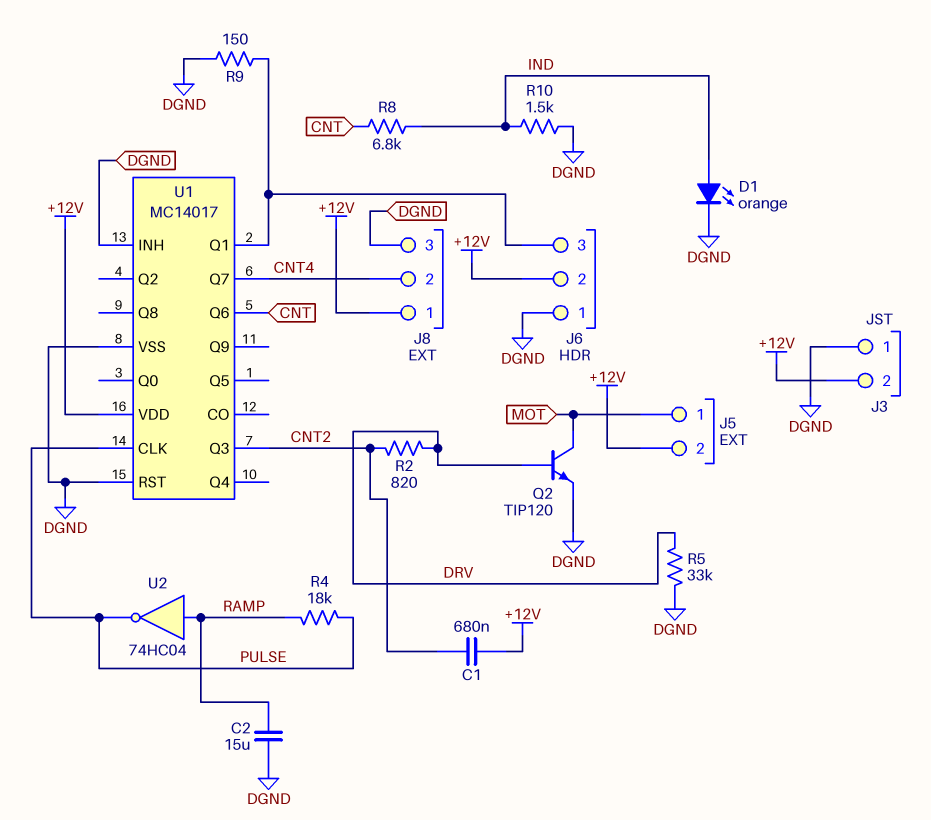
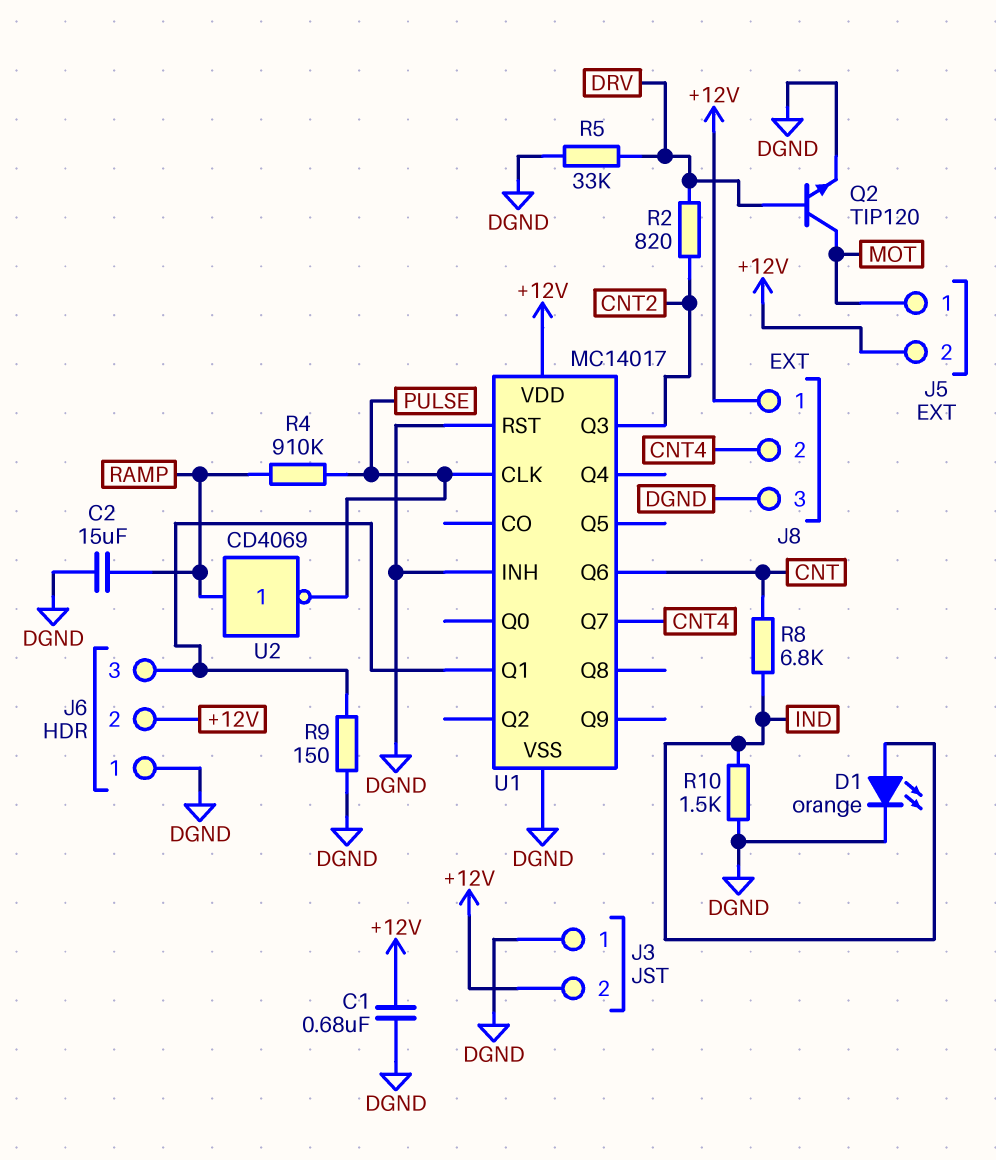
C1: 680nF (+12V, CNT2) -> 680nF (+12V, DGND)
R4: 18k (PULSE, RAMP) -> 910k (PULSE, RAMP)
U2: NOT 74HC04 (in RAMP, out PULSE) -> NOT CD4069 (in RAMP, out PULSE)

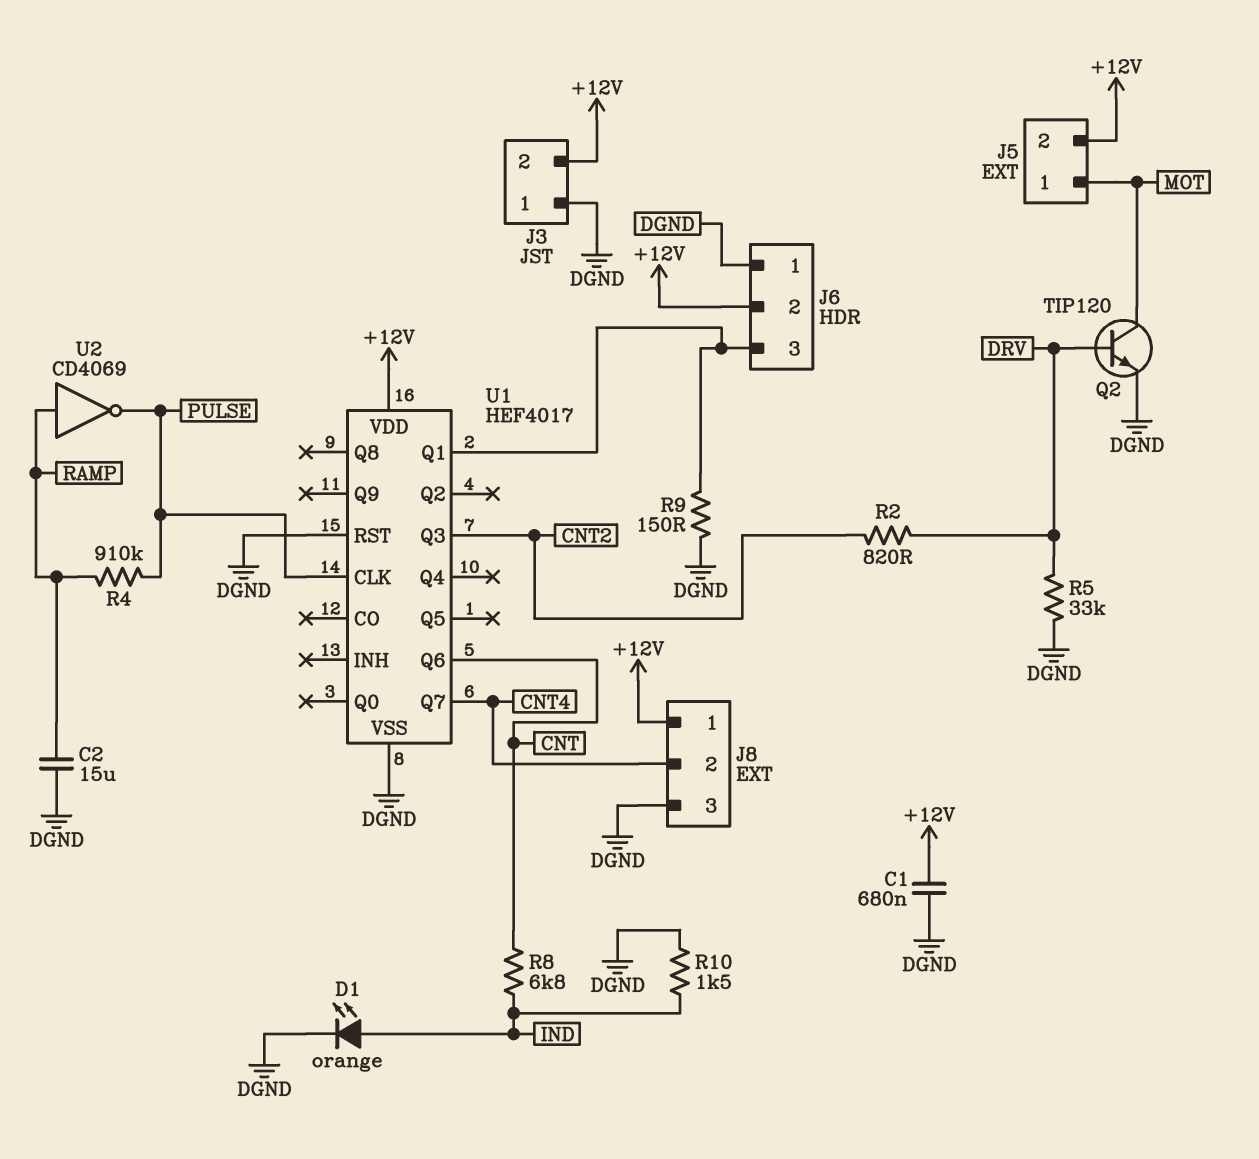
U1: MC14017 -> HEF4017
U1 pin INH: DGND -> none

